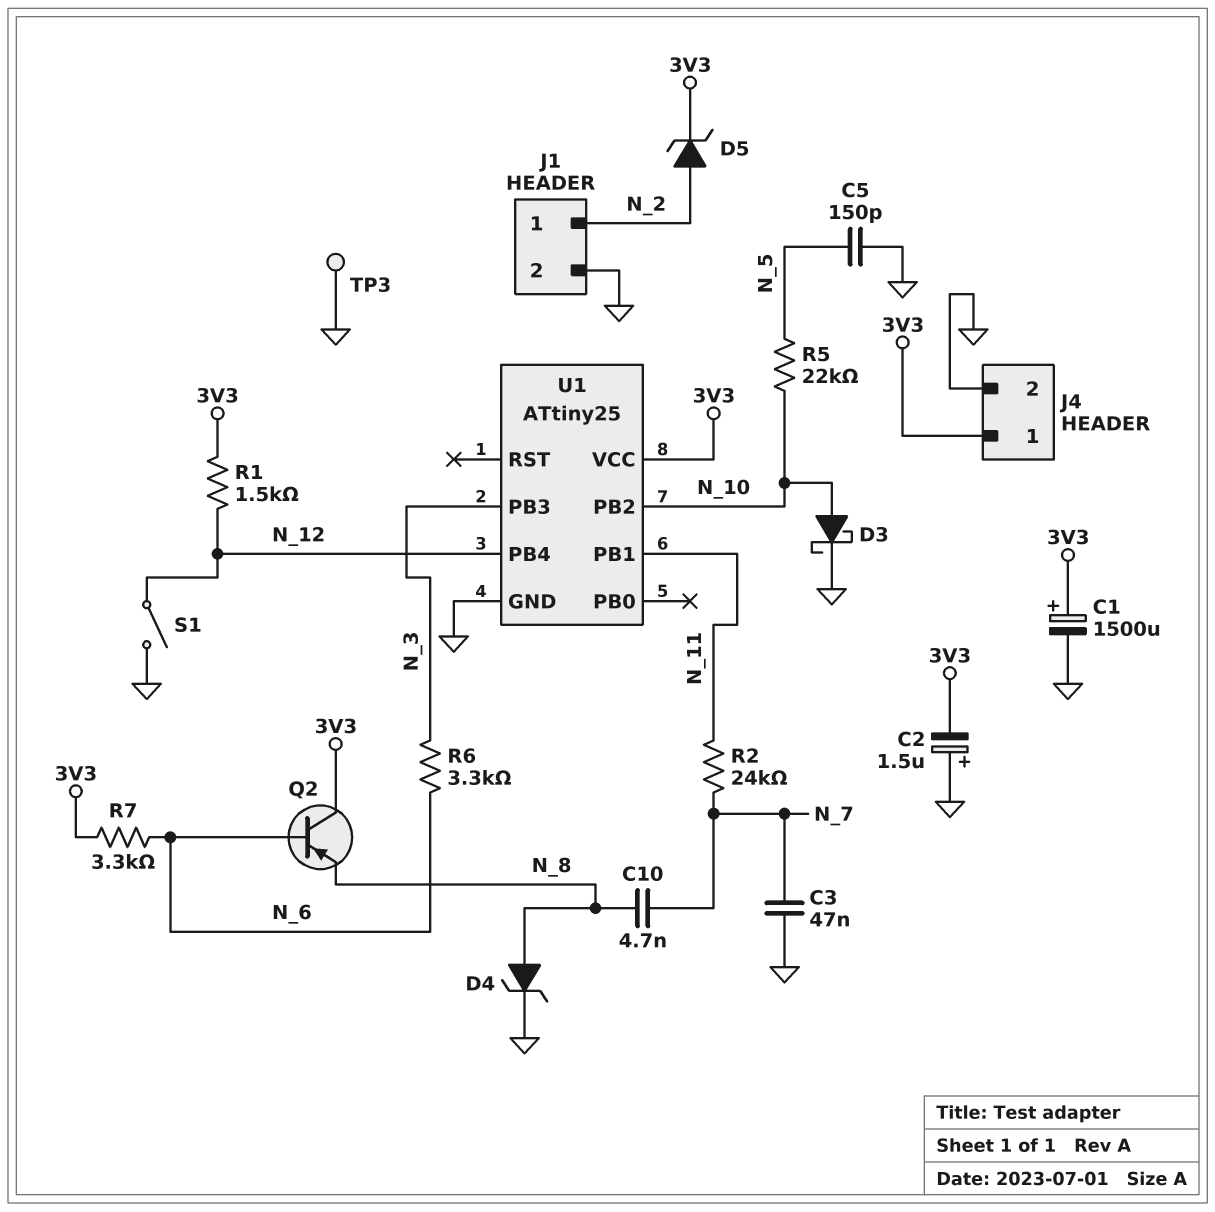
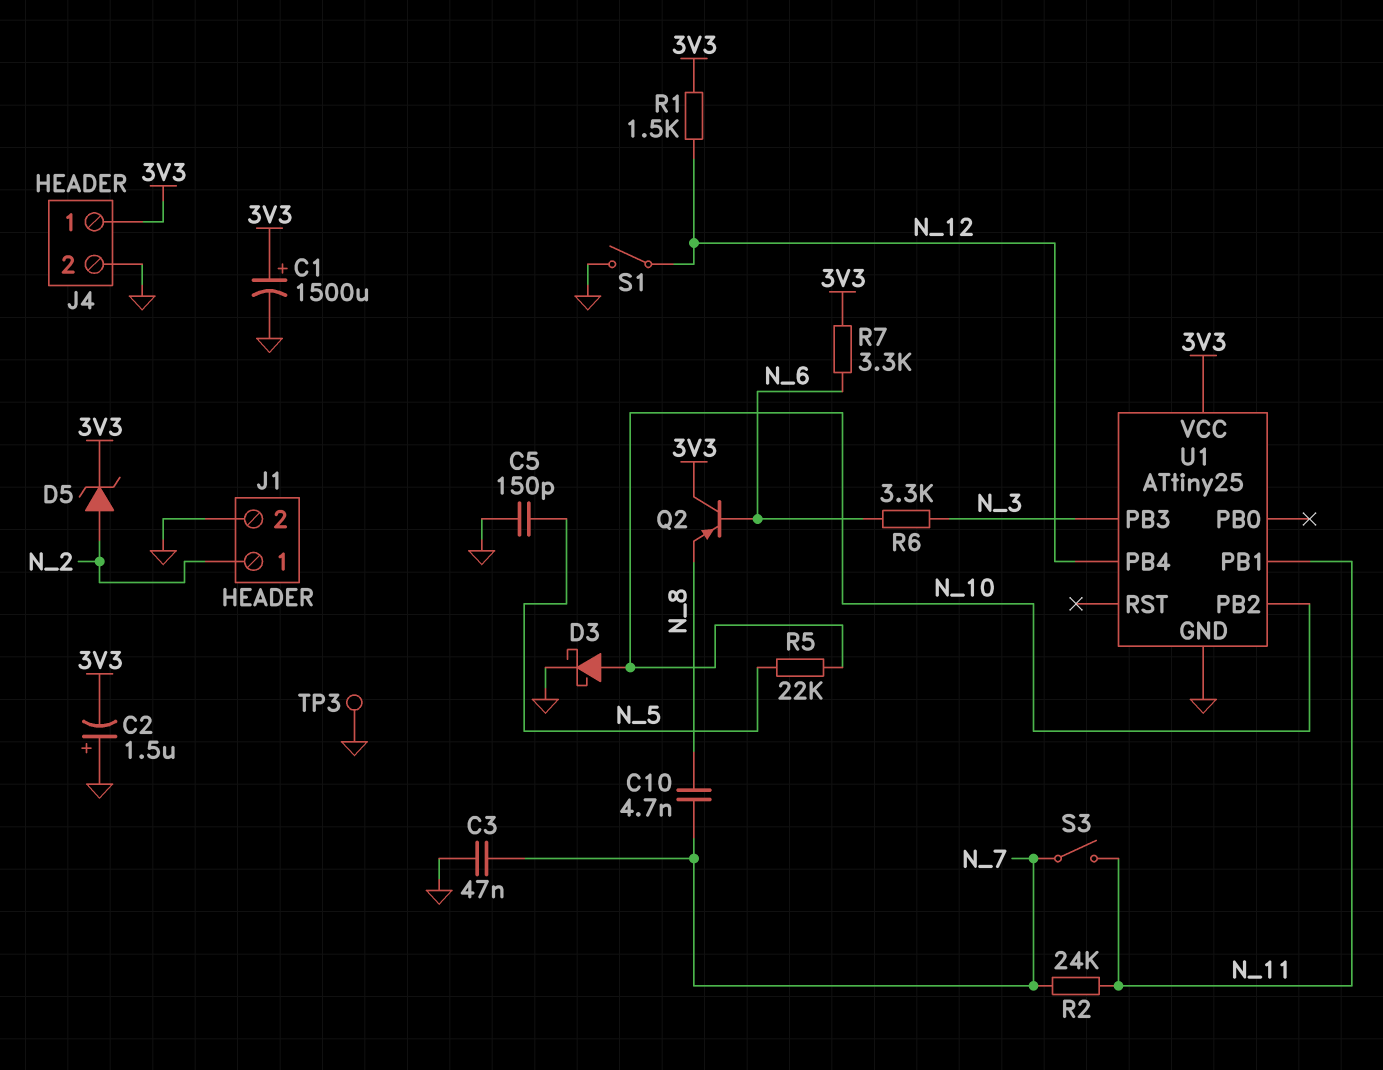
D4: zener (A N_8, K GND) -> none
S3: none -> switch (N_7, N_11)

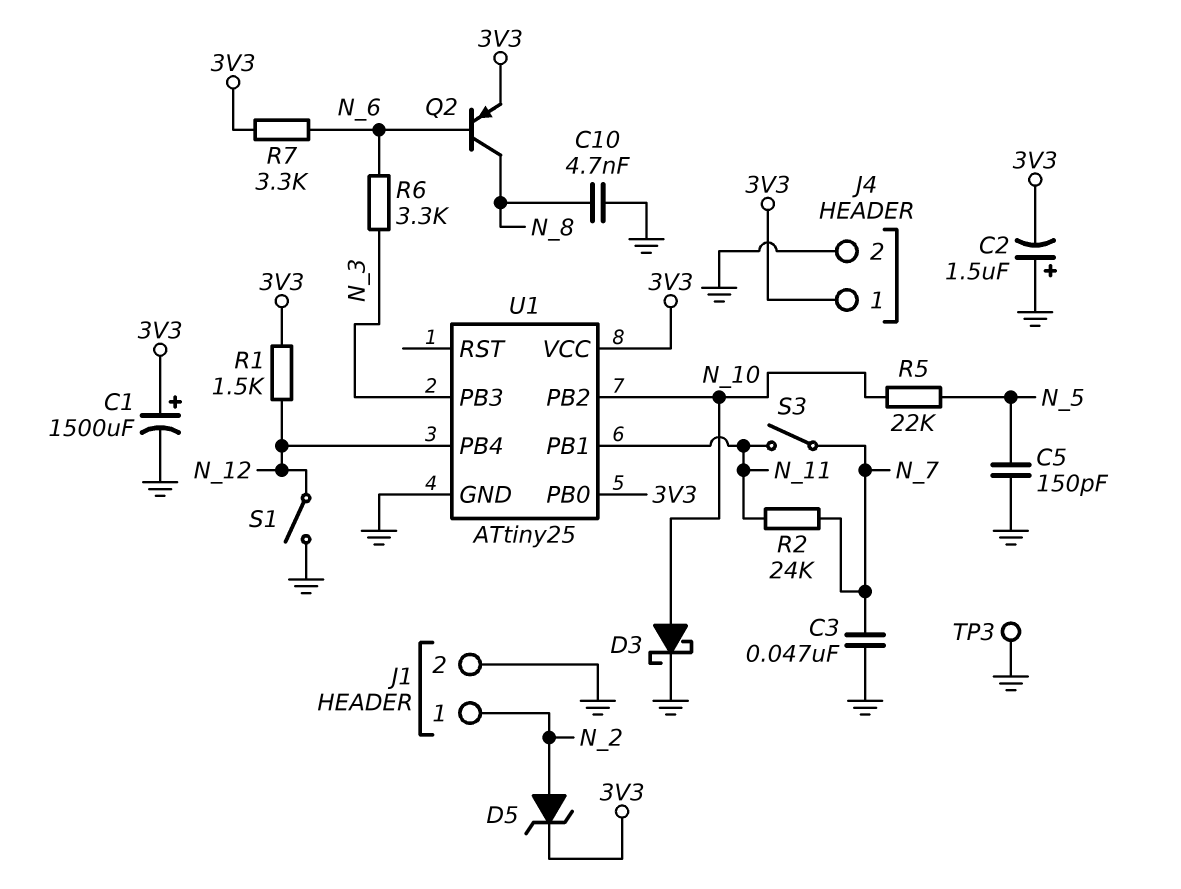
C10: 4.7nF (N_7, N_8) -> 4.7nF (GND, N_8)
Q2: PNP (B N_6, C 3V3, E N_8) -> PNP (B N_6, C N_8, E 3V3)
U1 pin PB0: none -> 3V3

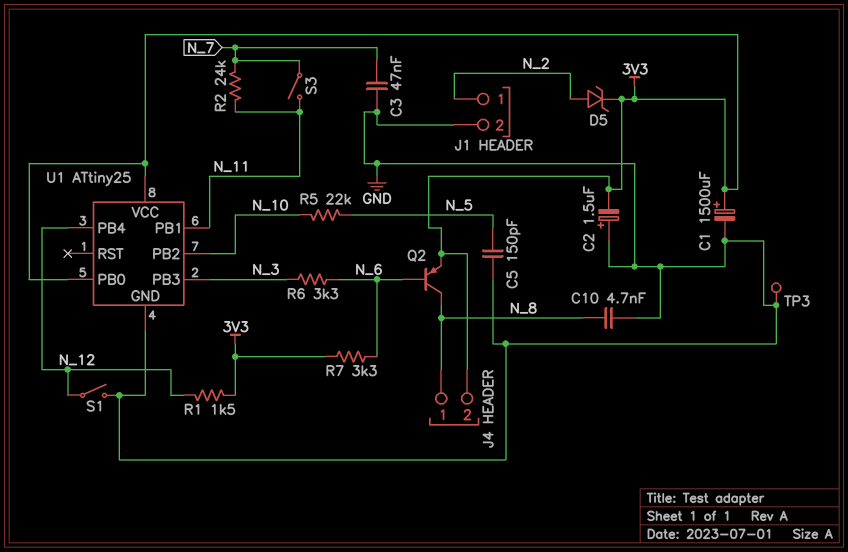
D3: schottky (A N_10, K GND) -> none
J4 pin 1: 3V3 -> N_8
J4 pin 2: GND -> 3V3

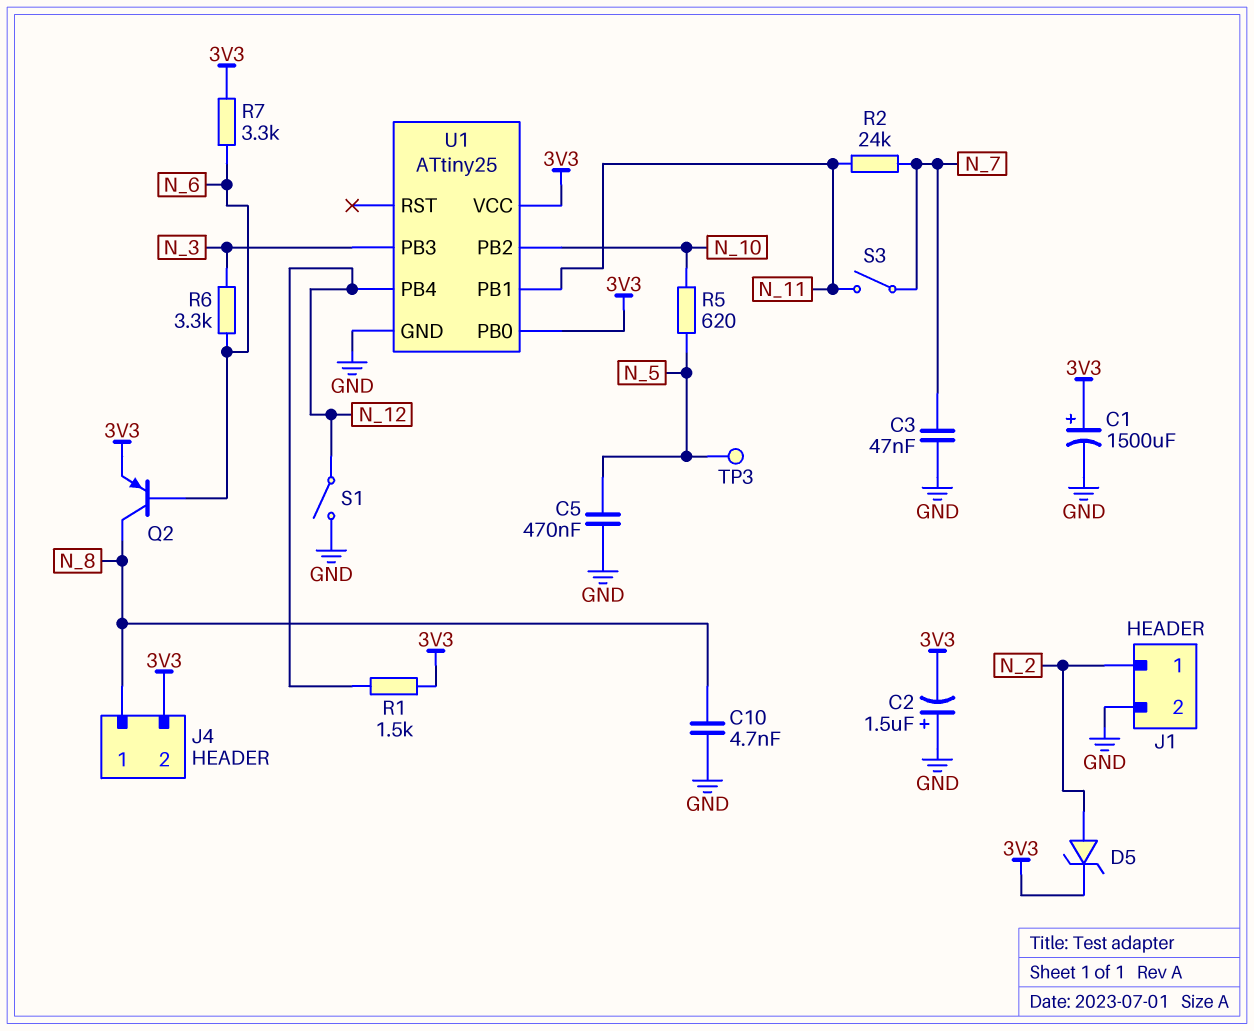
C5: 150pF (GND, N_5) -> 470nF (GND, N_5)
R5: 22k (N_5, N_10) -> 620 (N_5, N_10)
TP3: test point (GND) -> test point (N_5)

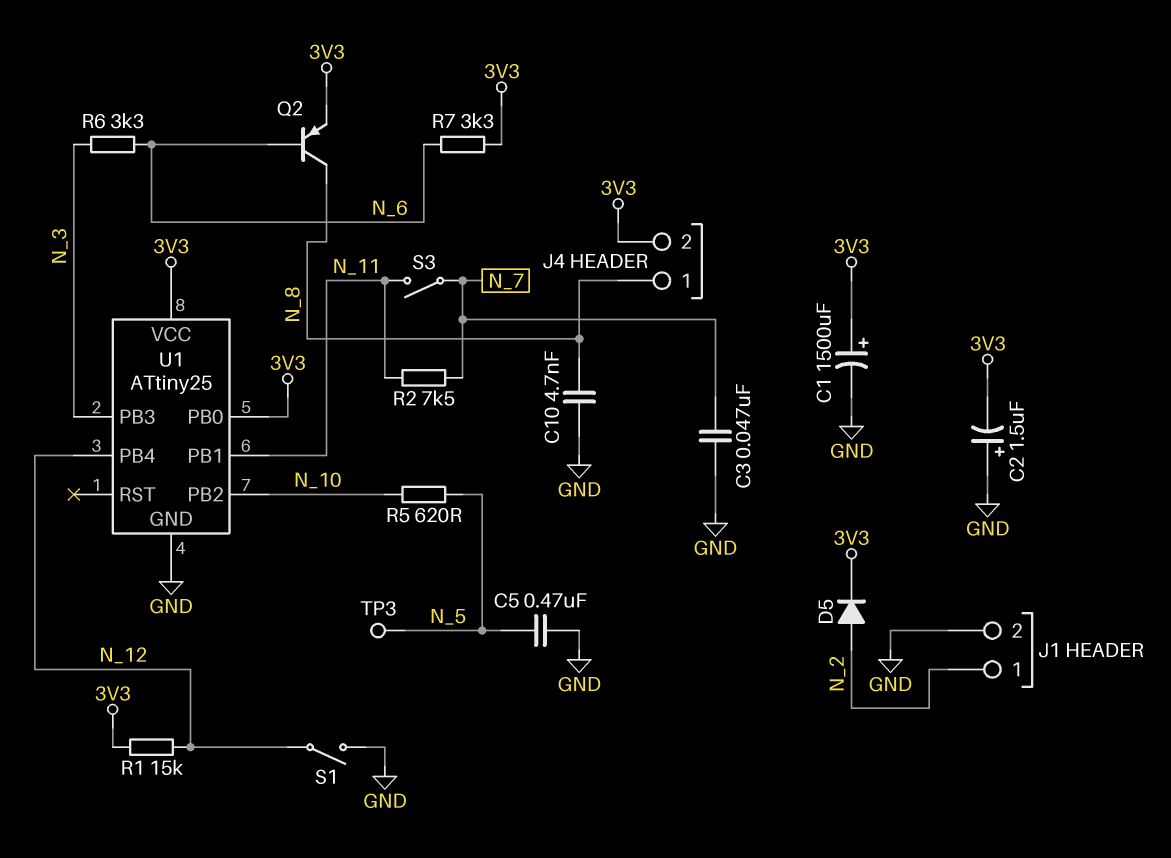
D5: zener (A N_2, K 3V3) -> diode (A N_2, K 3V3)
R1: 1.5k (3V3, N_12) -> 15k (3V3, N_12)
R2: 24k (N_7, N_11) -> 7.5k (N_7, N_11)

